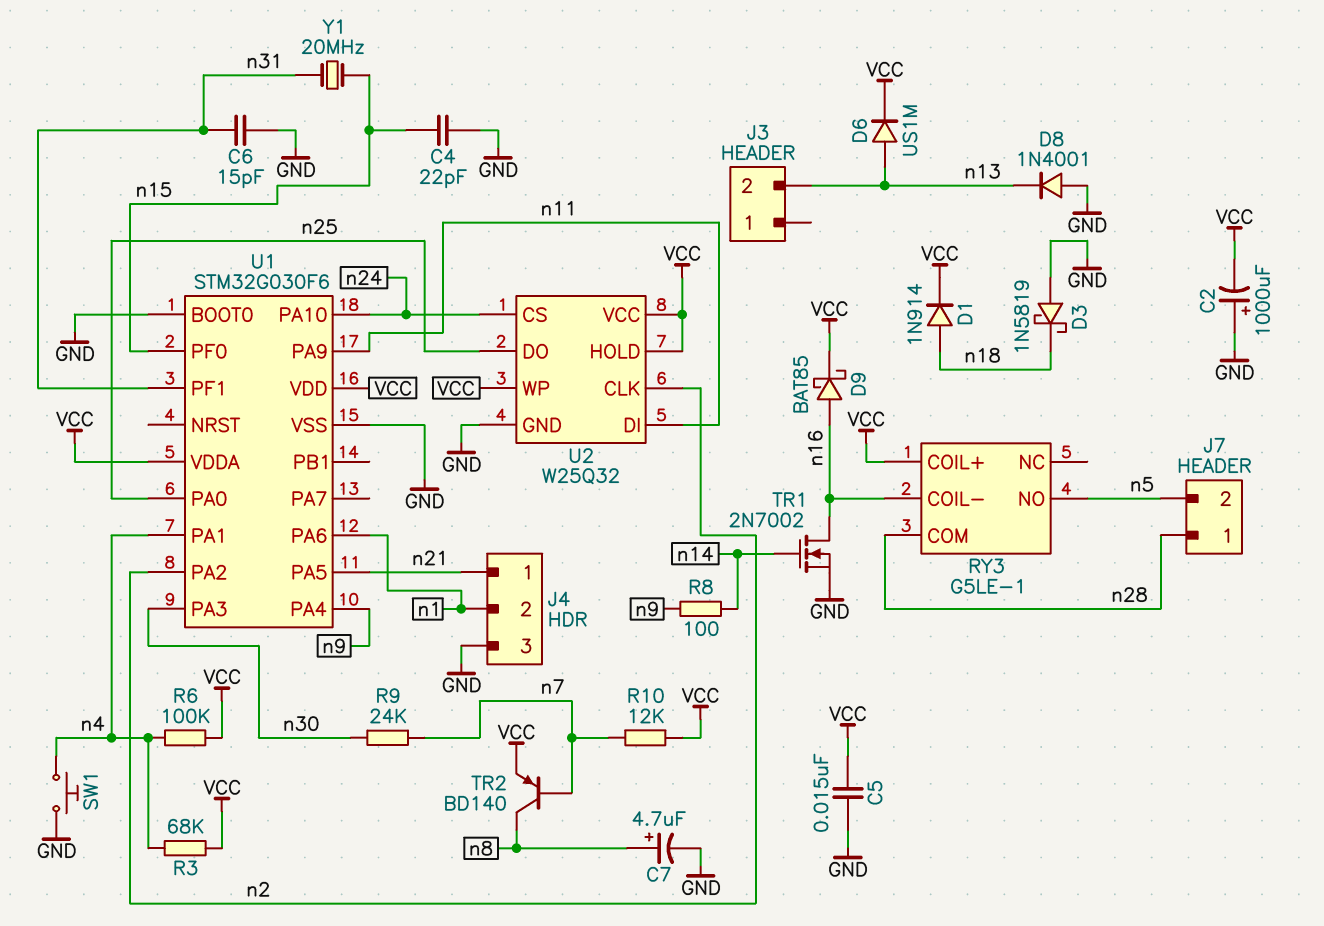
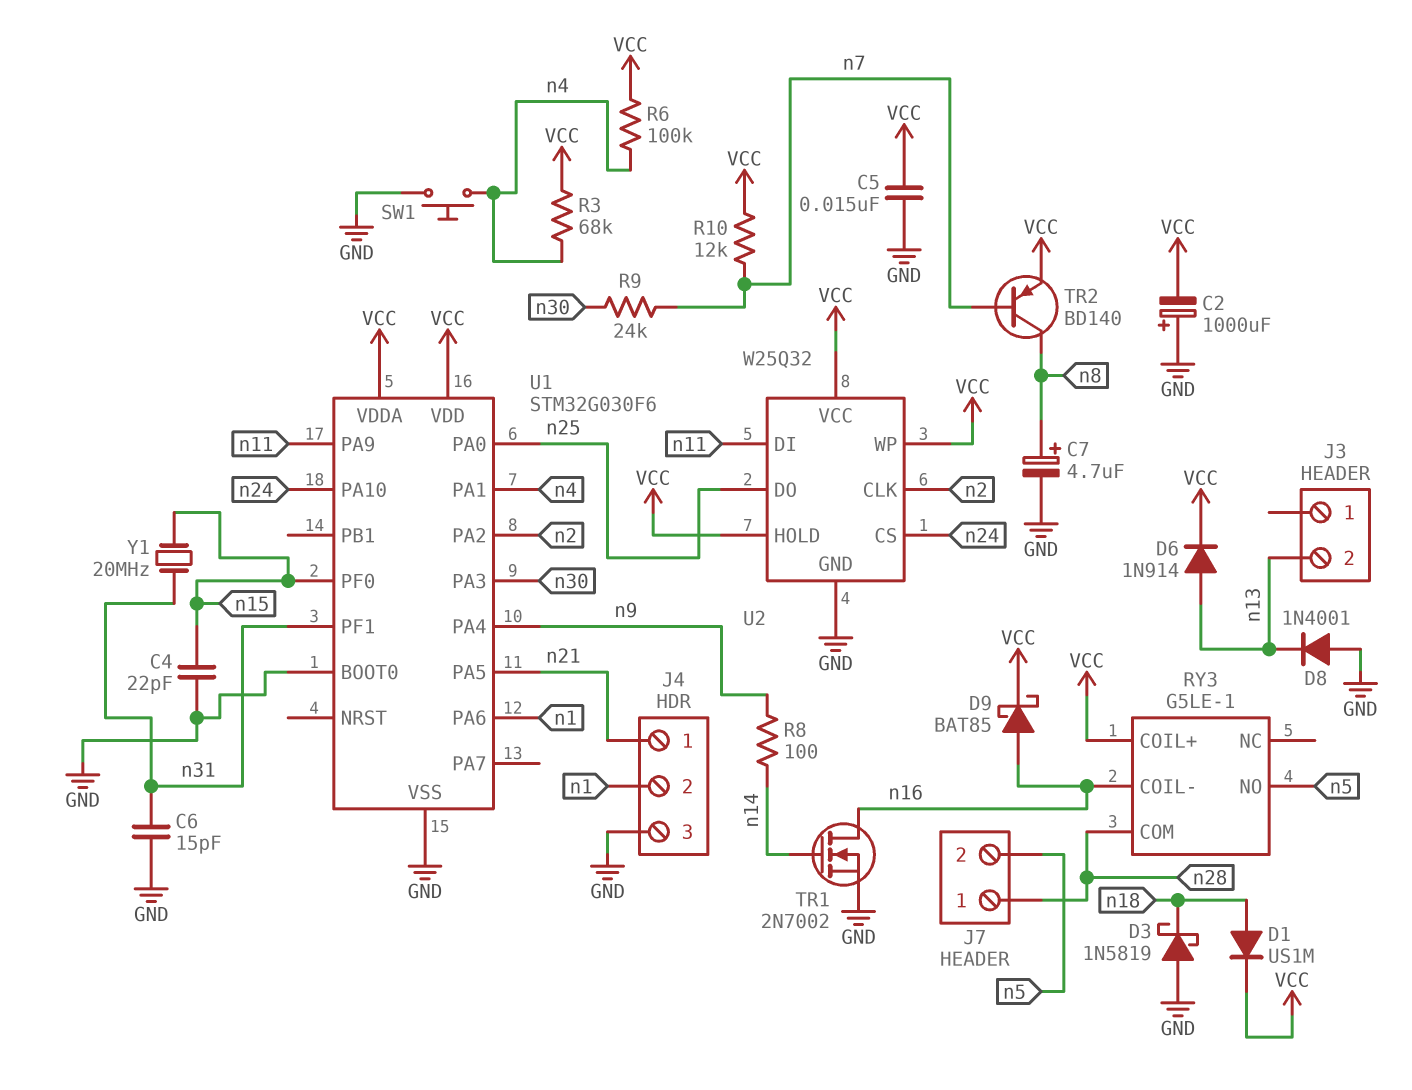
D1: diode 1N914 (A n18, K VCC) -> diode US1M (A n18, K VCC)
D6: diode US1M (A n13, K VCC) -> diode 1N914 (A n13, K VCC)

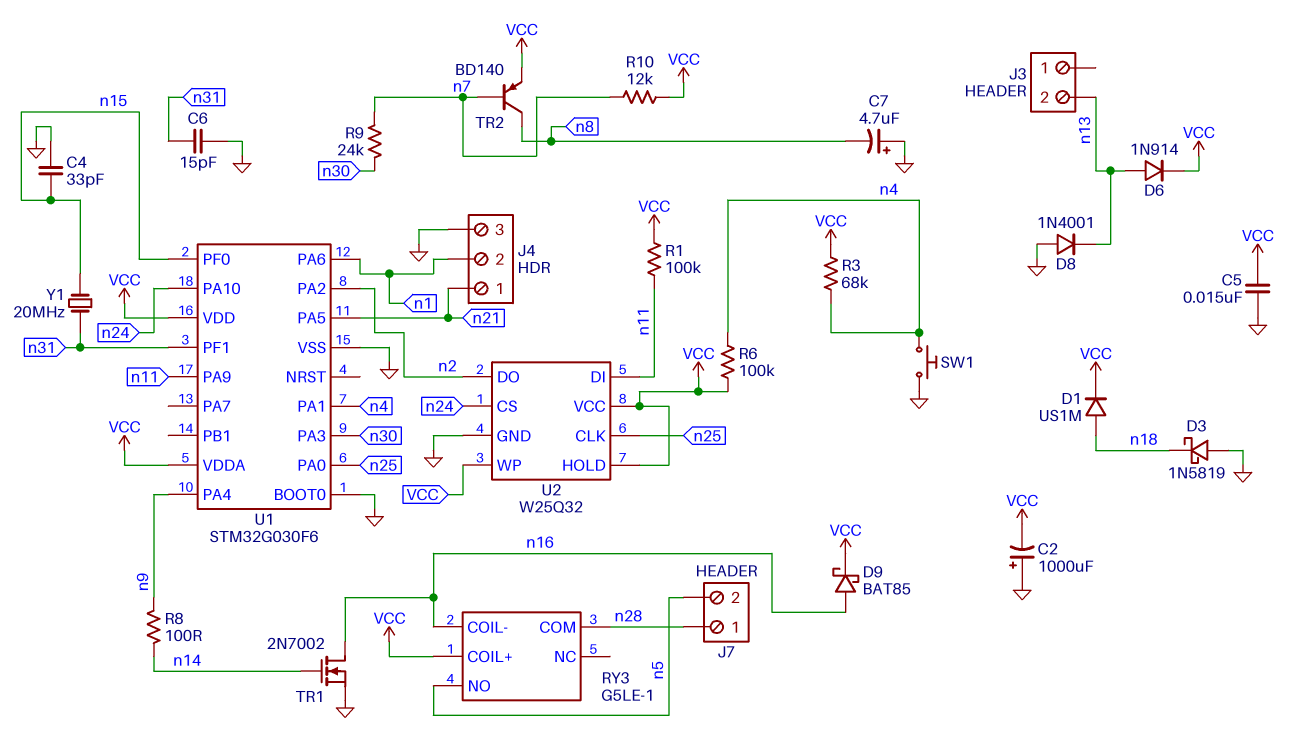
C4: 22pF (GND, n15) -> 33pF (GND, n15)
C7: 4.7uF (plus n8, minus GND) -> 4.7uF (plus GND, minus n8)
R1: none -> 100k (VCC, n11)
U2 pin CLK: n2 -> n25
U2 pin DO: n25 -> n2

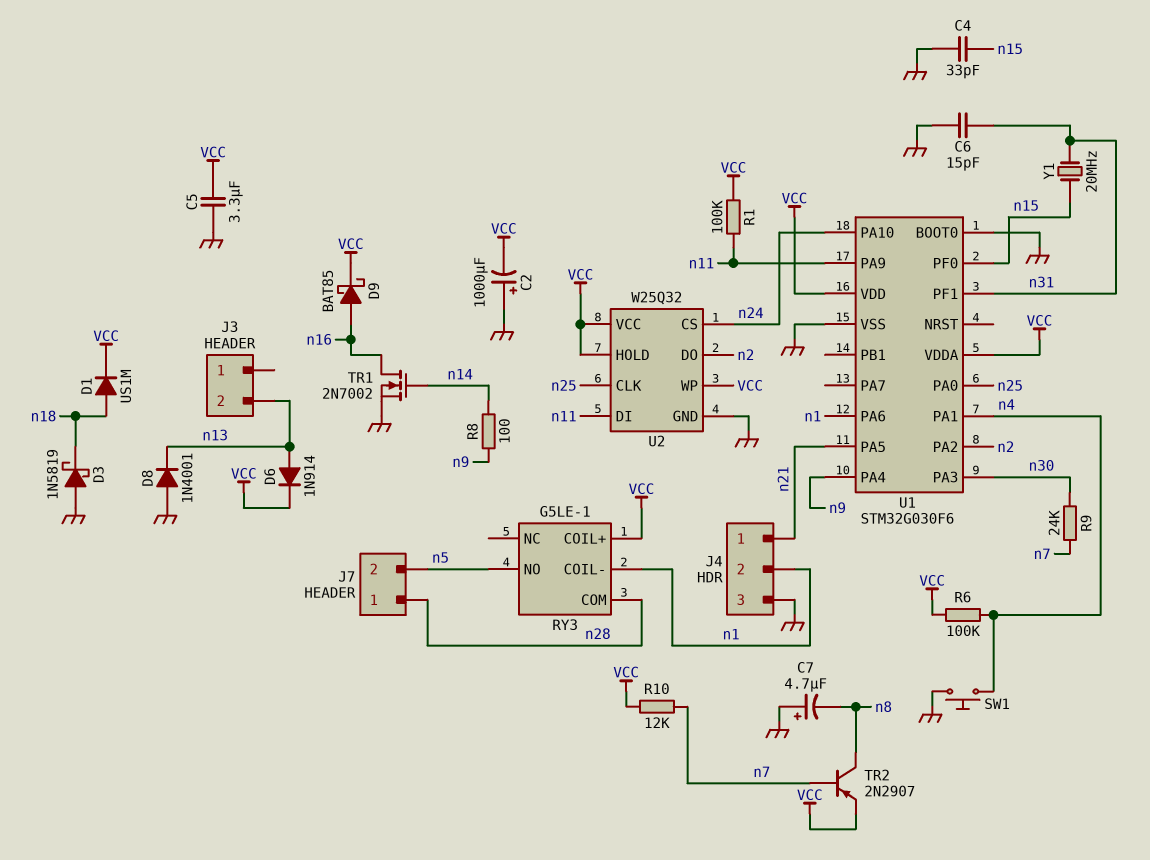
C5: 15nF (GND, VCC) -> 3.3uF (GND, VCC)
R3: 68k (VCC, n4) -> none
RY3 pin COIL-: n16 -> n1
TR2: PNP BD140 (B n7, C n8, E VCC) -> PNP 2N2907 (B n7, C n8, E VCC)

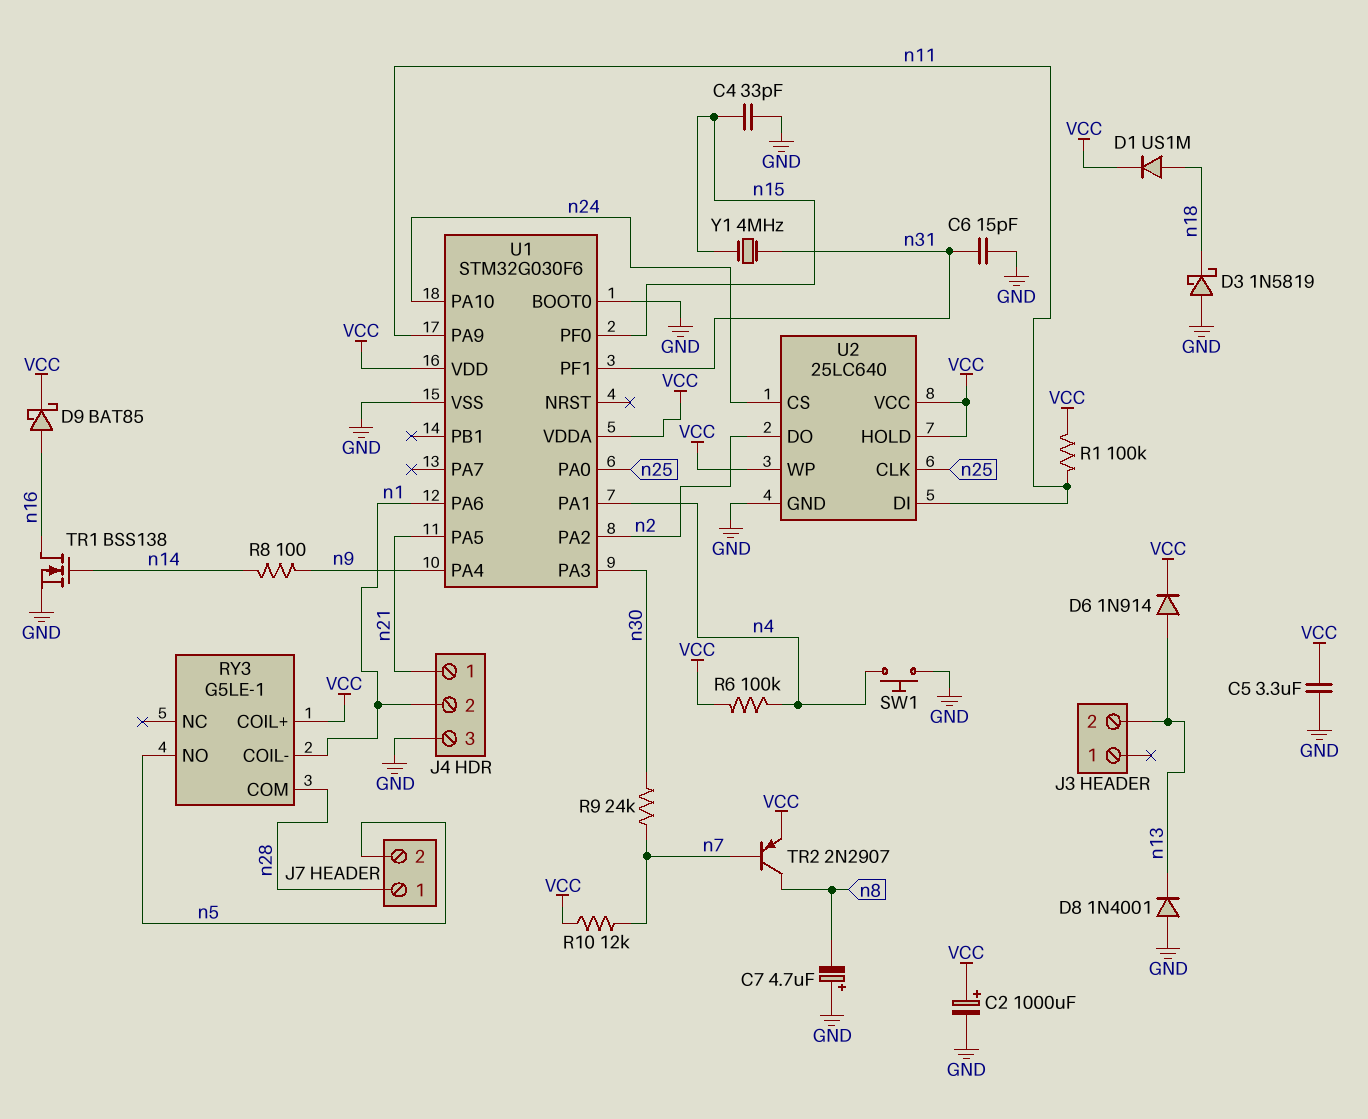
C2: 1000uF (plus GND, minus VCC) -> 1000uF (plus VCC, minus GND)
TR1: NMOS 2N7002 (G n14, D n16, S GND) -> NMOS BSS138 (G n14, D n16, S GND)
U2: W25Q32 -> 25LC640
Y1: 20MHz (n15, n31) -> 4MHz (n15, n31)

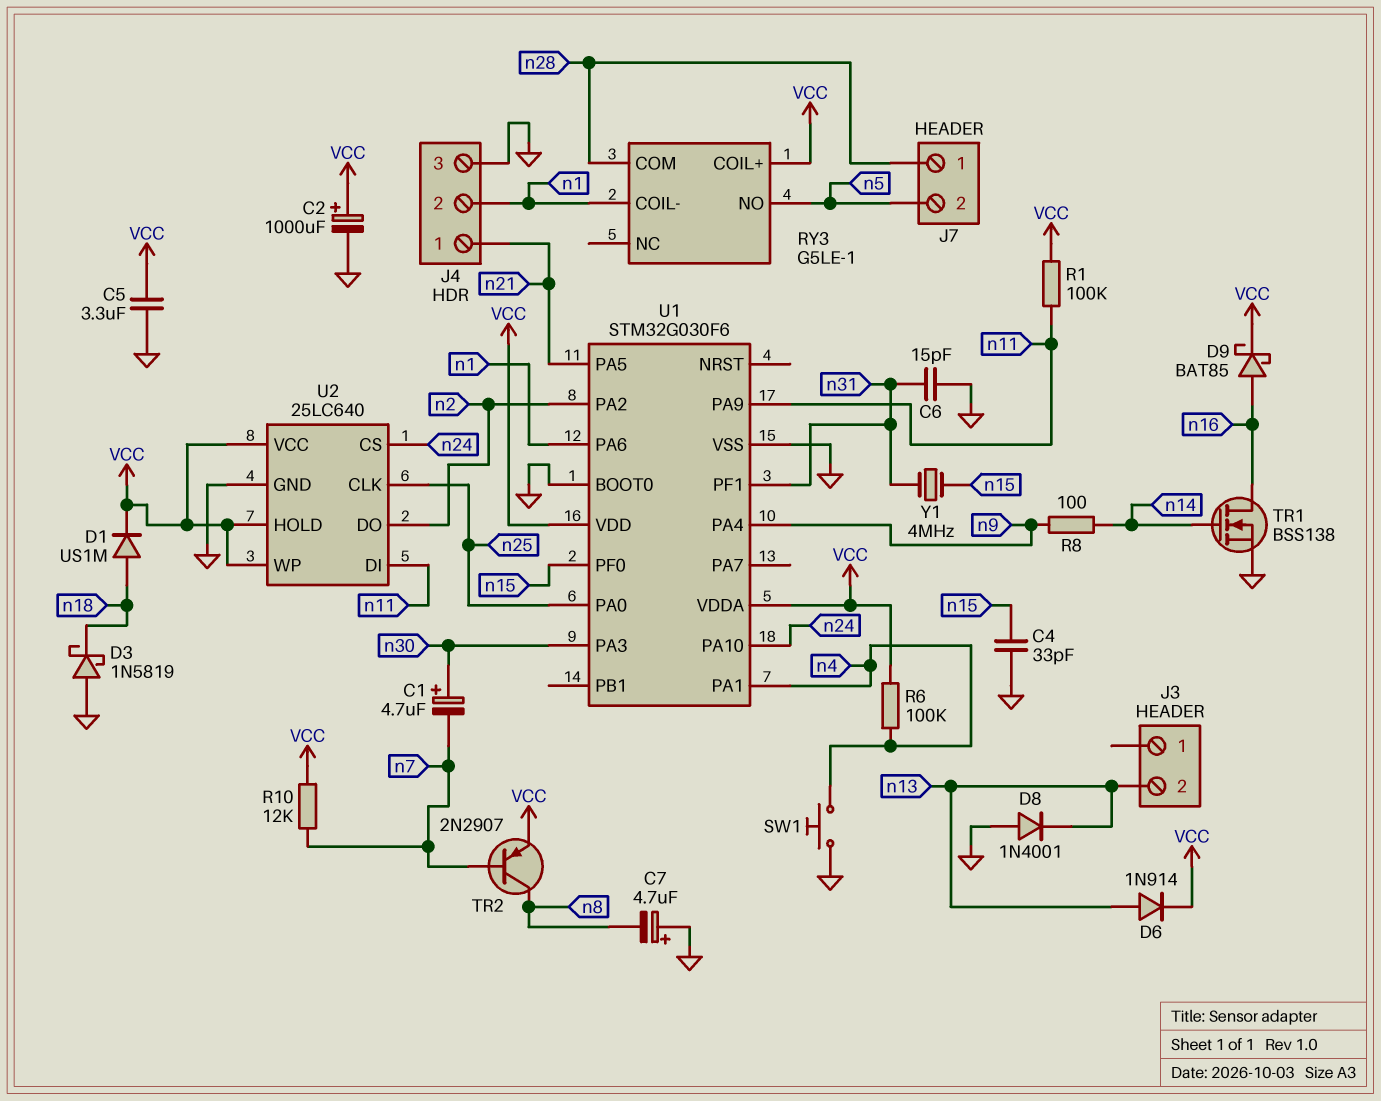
C1: none -> 4.7uF (plus n30, minus n7)
R9: 24k (n7, n30) -> none

